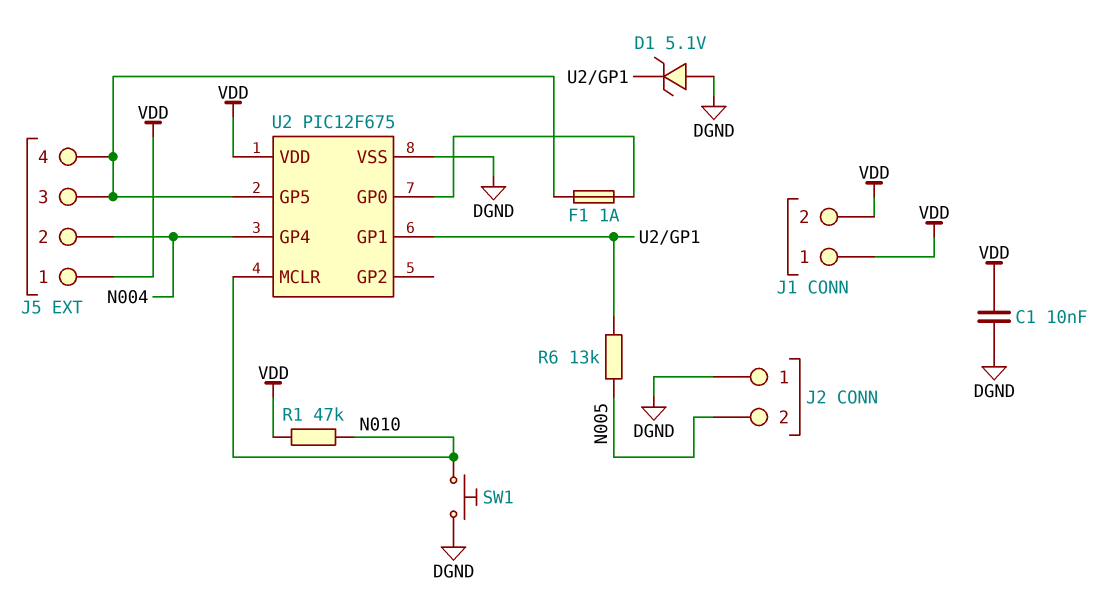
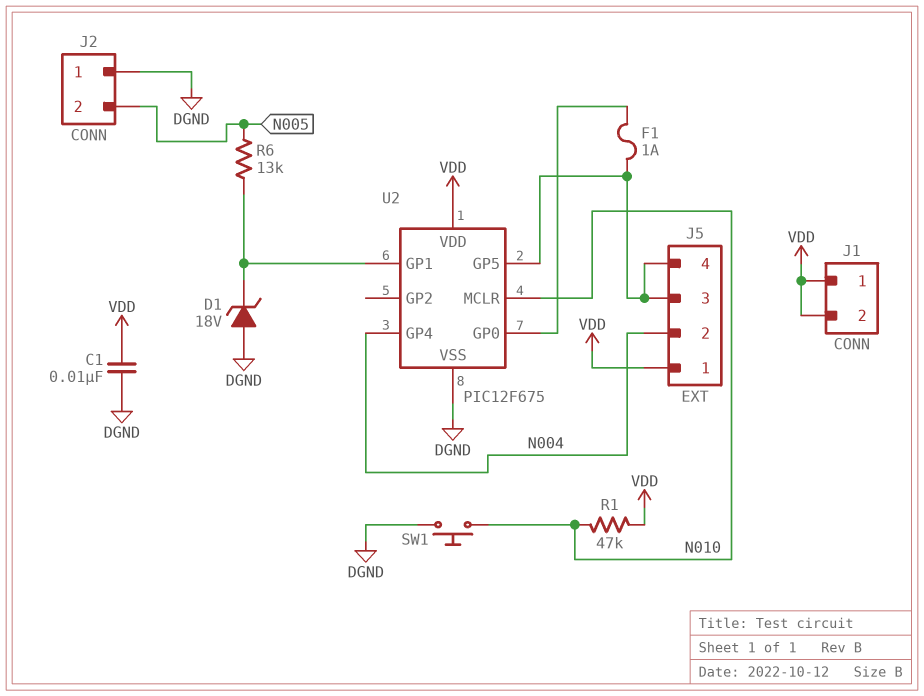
D1: zener 5.1V (A DGND, K U2/GP1) -> zener 18V (A DGND, K U2/GP1)

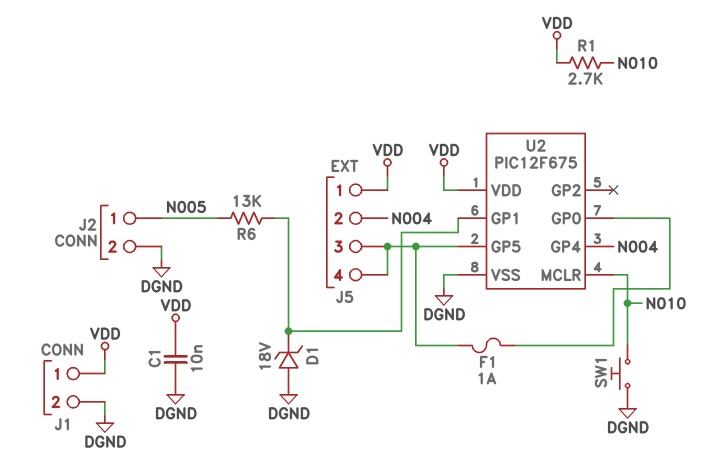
J1 pin 2: VDD -> DGND
J2 pin 1: DGND -> N005
J2 pin 2: N005 -> DGND
R1: 47k (N010, VDD) -> 2.7k (N010, VDD)

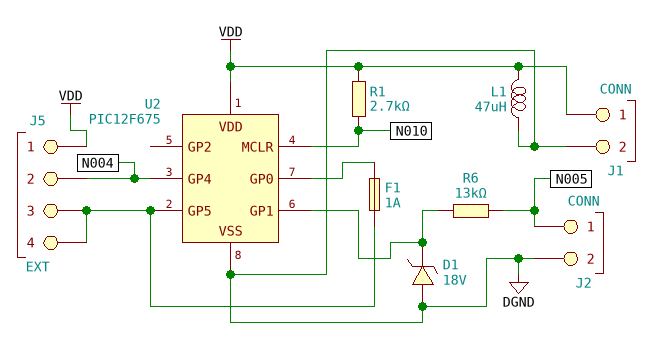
C1: 10nF (DGND, VDD) -> none
L1: none -> 47uH (DGND, VDD)
SW1: button (DGND, N010) -> none

